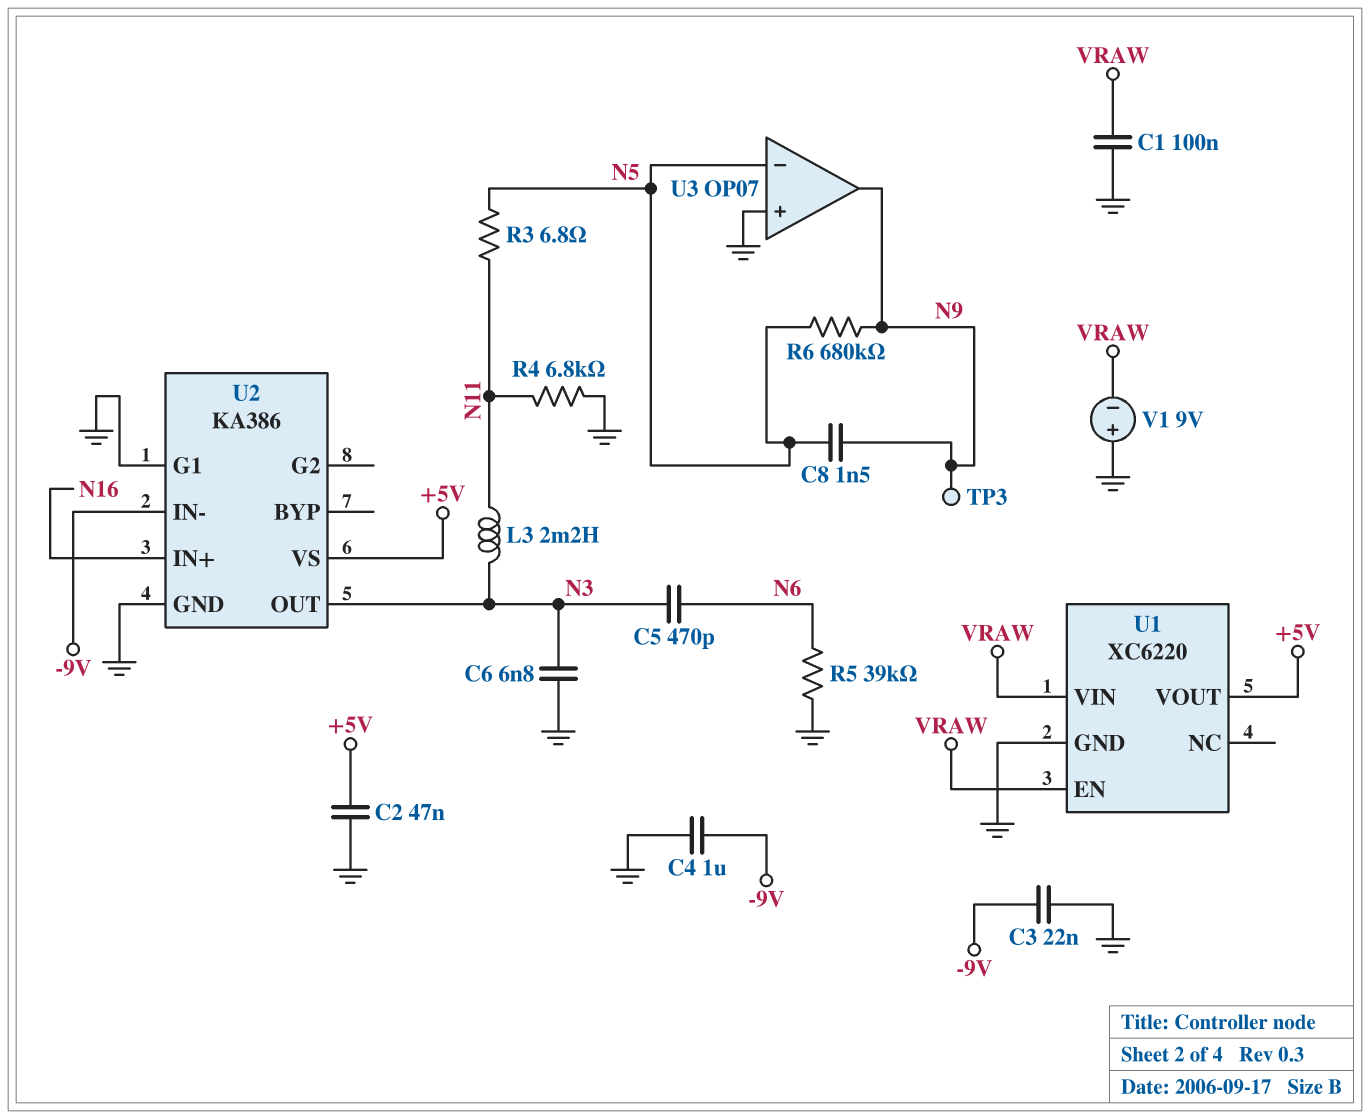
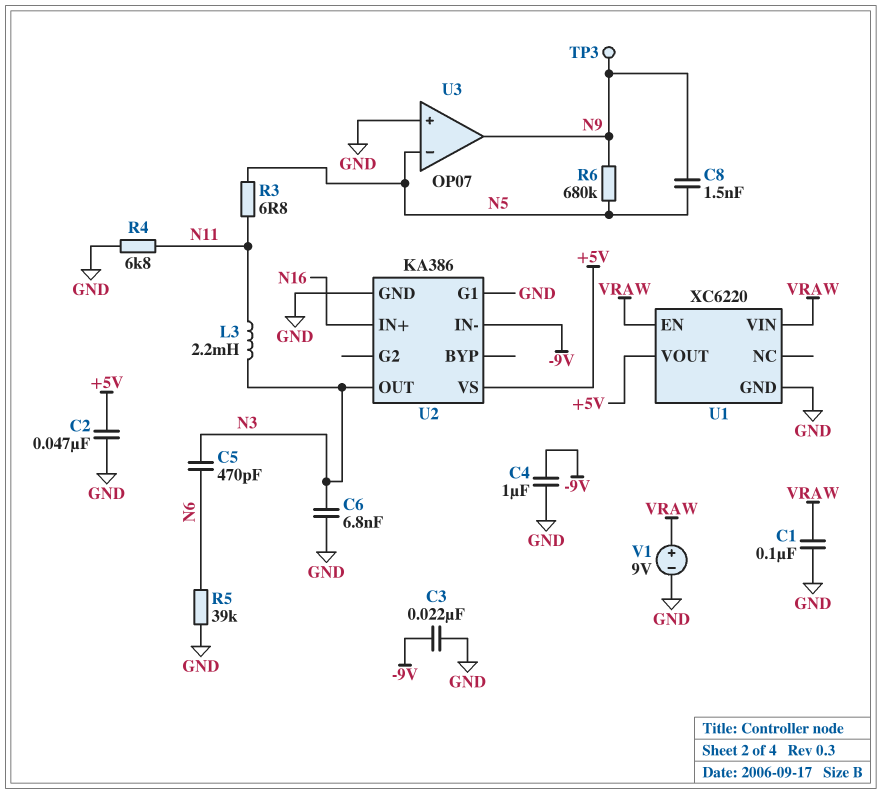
V1: 9V (plus GND, minus VRAW) -> 9V (plus VRAW, minus GND)

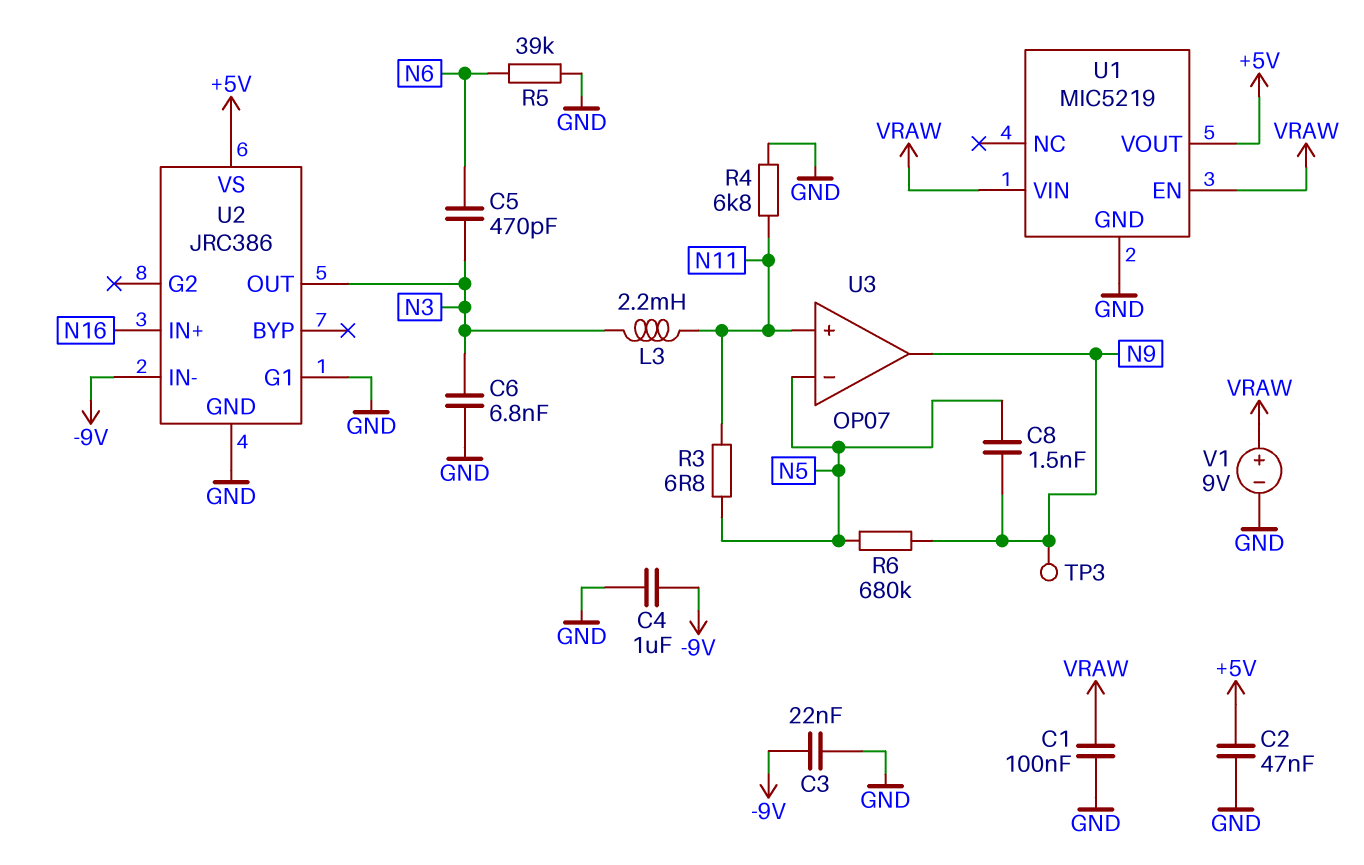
U1: XC6220 -> MIC5219
U2: KA386 -> JRC386
U3 pin in+: GND -> N11

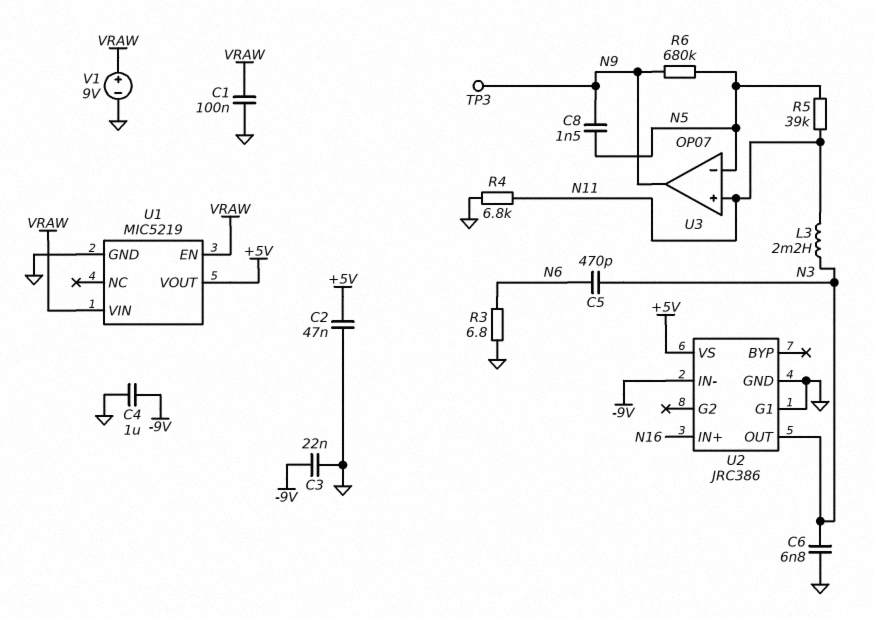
R3: 6.8 (N5, N11) -> 6.8 (GND, N6)
R5: 39k (GND, N6) -> 39k (N5, N11)

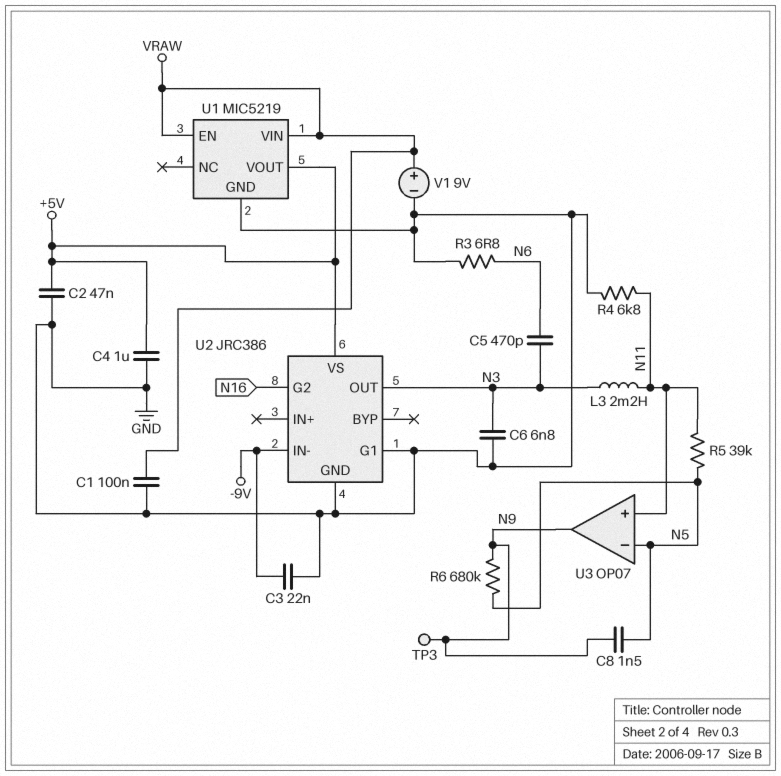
C4: 1uF (-9V, GND) -> 1uF (+5V, GND)
U2 pin G2: none -> N16
U2 pin IN+: N16 -> none

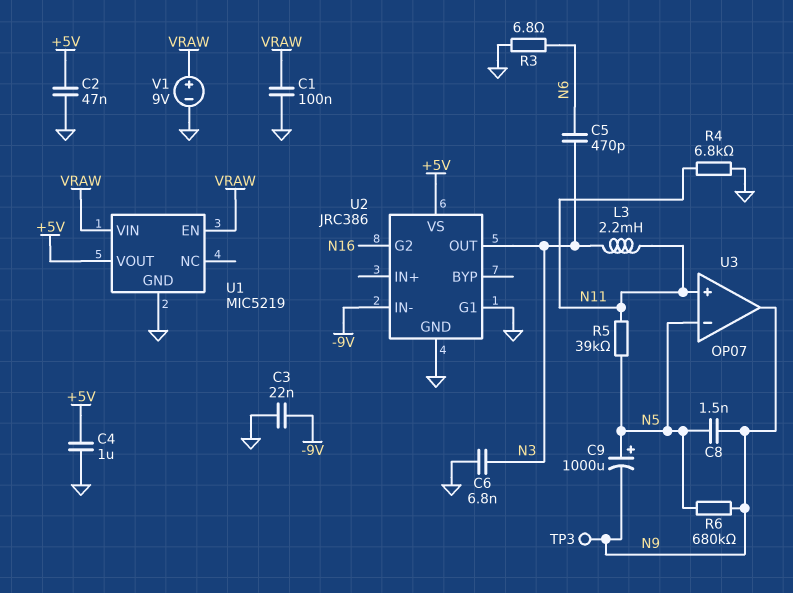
C9: none -> 1000uF (plus N5, minus N9)

